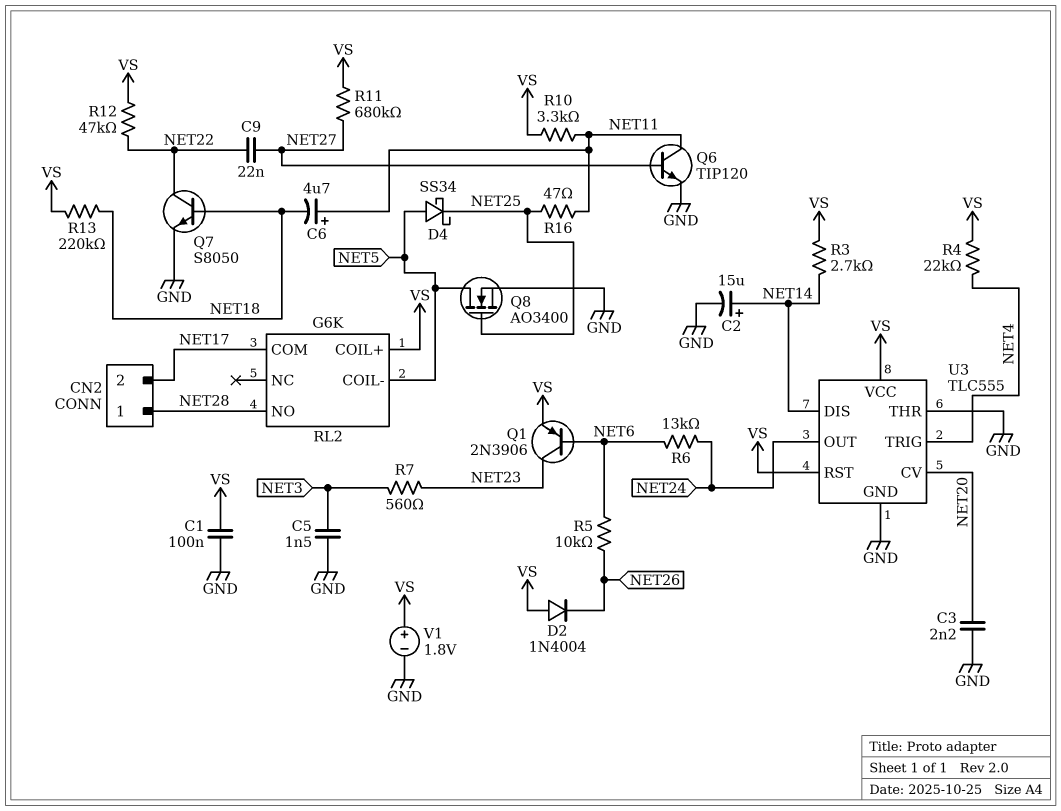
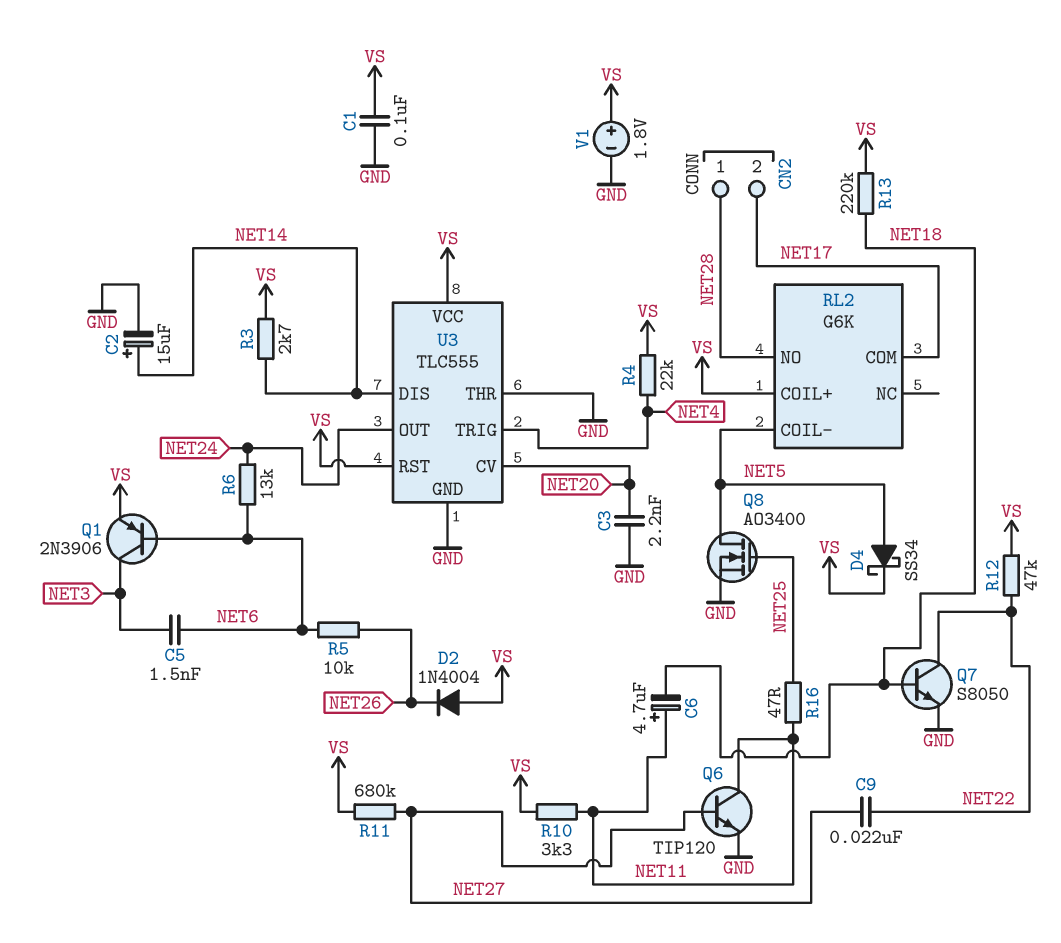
C5: 1.5nF (GND, NET3) -> 1.5nF (NET3, NET6)
D4: schottky SS34 (A NET5, K NET25) -> schottky SS34 (A NET5, K VS)
Q1: PNP 2N3906 (B NET6, C NET23, E VS) -> PNP 2N3906 (B NET6, C NET3, E VS)
R7: 560 (NET3, NET23) -> none

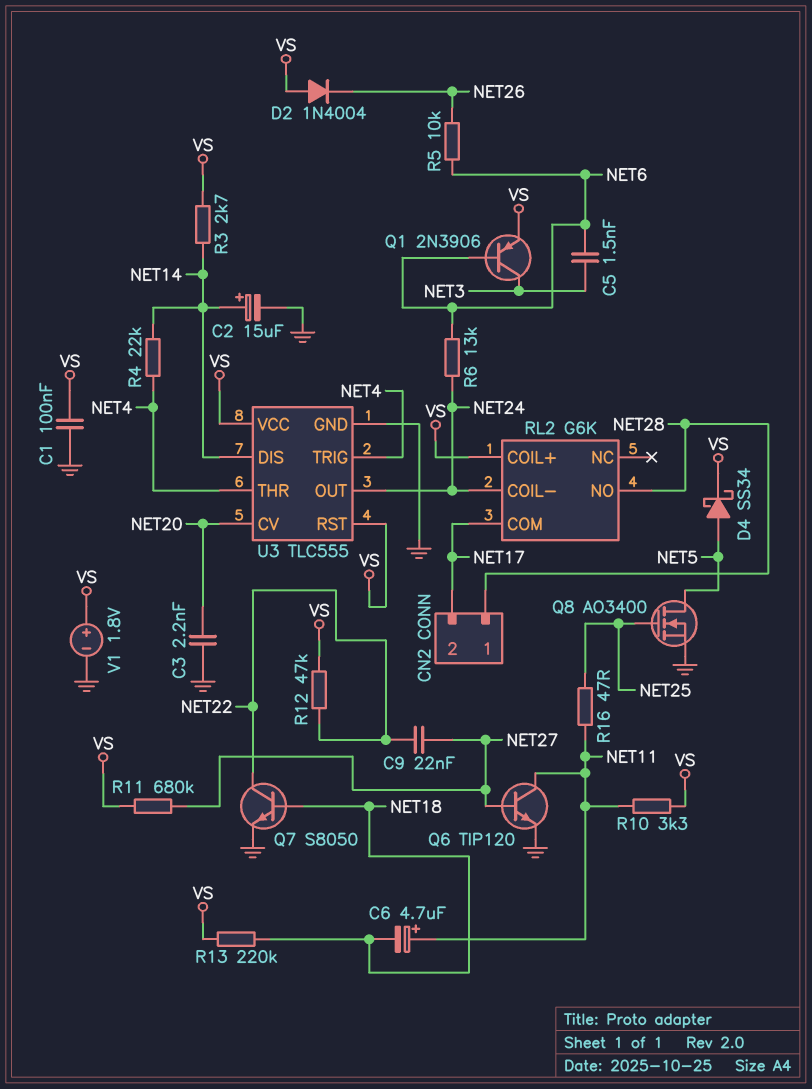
R4: 22k (NET4, VS) -> 22k (NET4, NET14)
RL2 pin COIL-: NET5 -> NET24
U3 pin THR: GND -> NET4

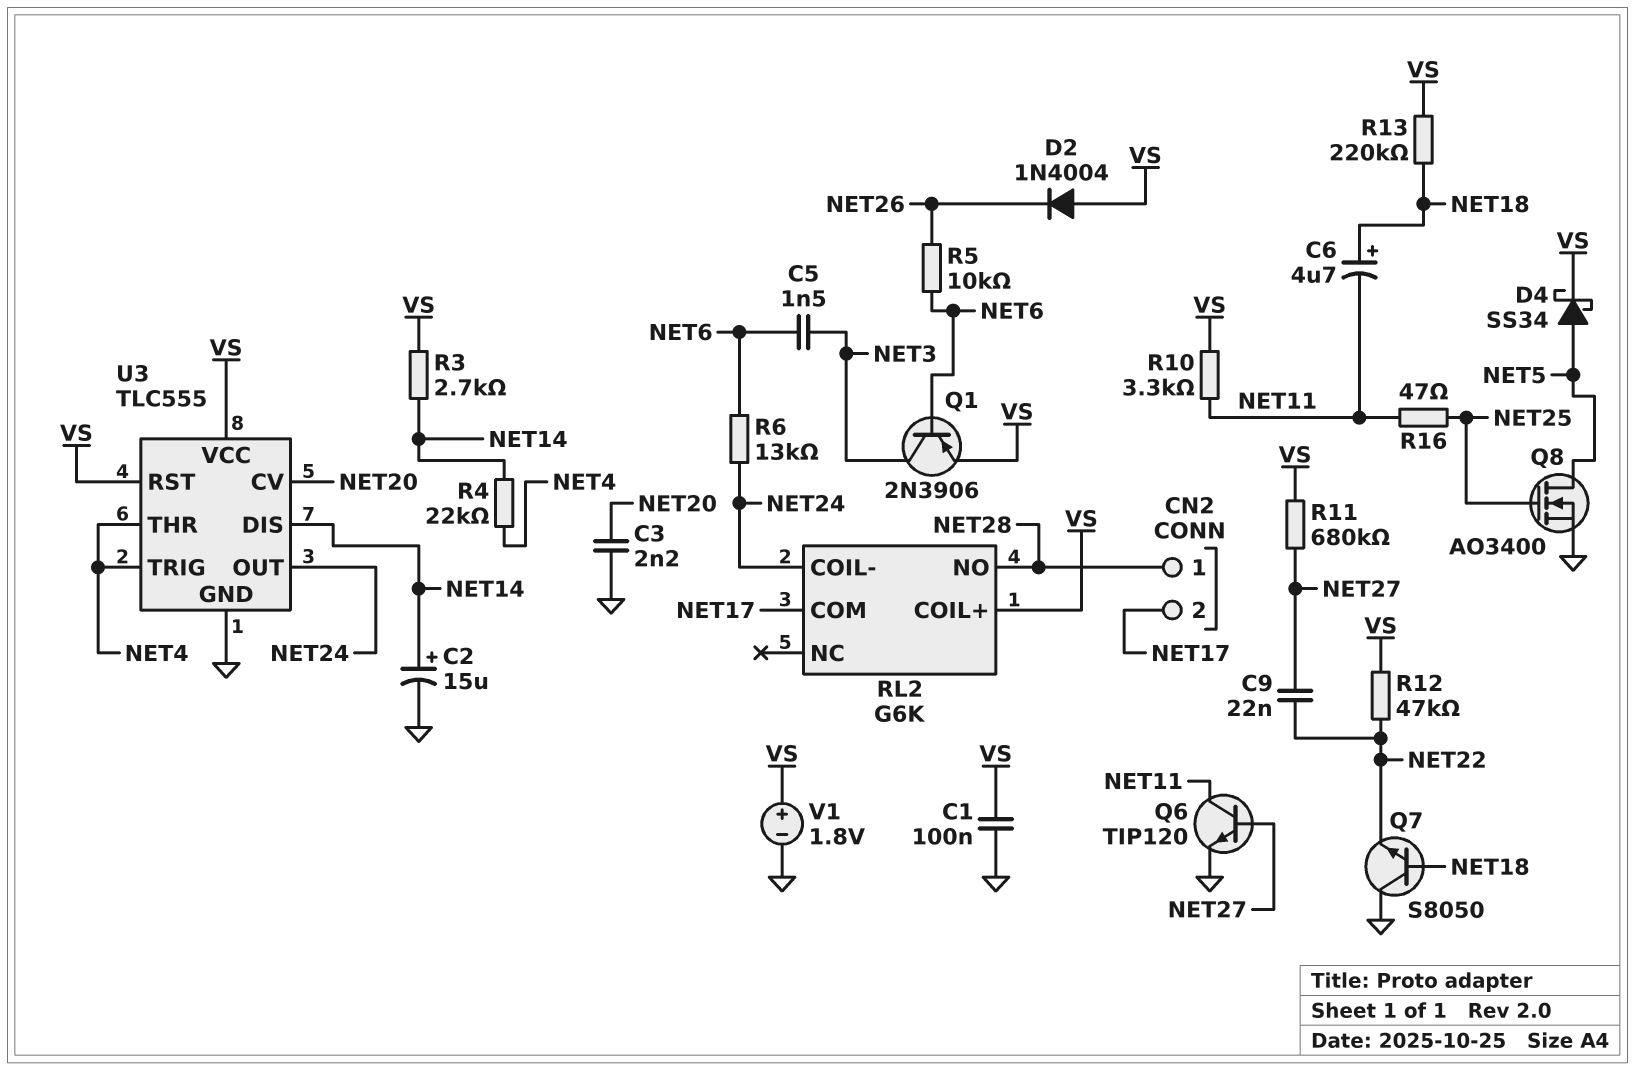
C6: 4.7uF (plus NET11, minus NET18) -> 4.7uF (plus NET18, minus NET11)
Q7: NPN S8050 (B NET18, C NET22, E GND) -> NPN S8050 (B NET18, C GND, E NET22)

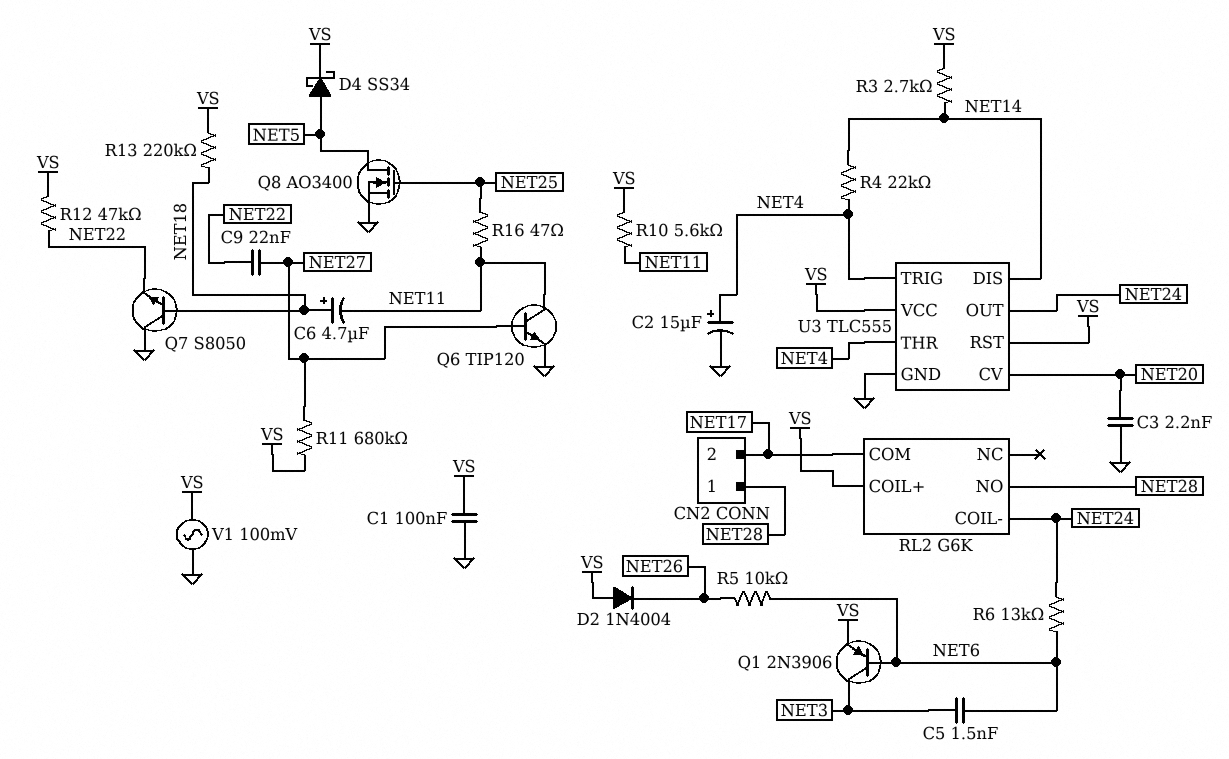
C2: 15uF (plus NET14, minus GND) -> 15uF (plus NET4, minus GND)
R10: 3.3k (NET11, VS) -> 5.6k (NET11, VS)
V1: 1.8V (plus VS, minus GND) -> AC 100mV (GND, VS)

